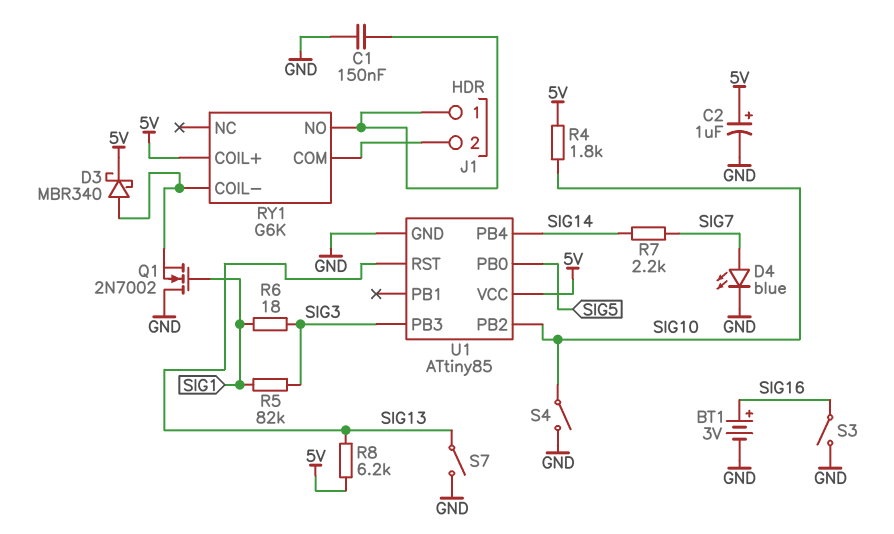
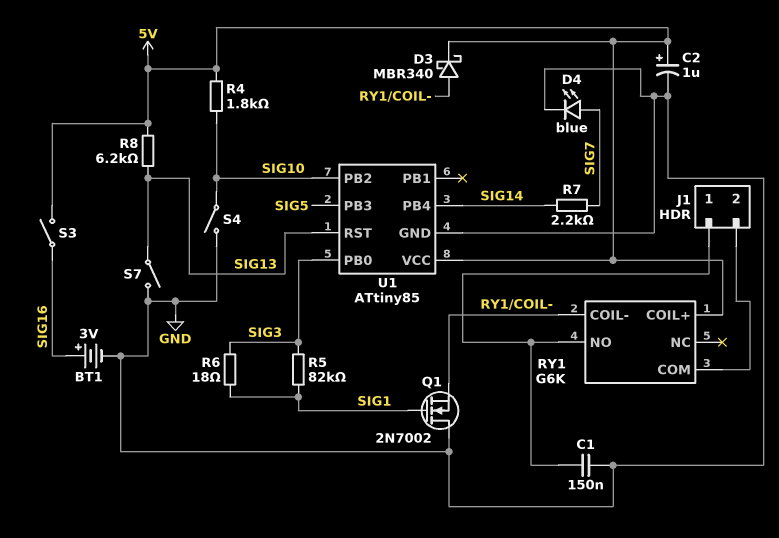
S3: switch (GND, SIG16) -> switch (5V, SIG16)
U1 pin PB0: SIG5 -> SIG3
U1 pin PB3: SIG3 -> SIG5

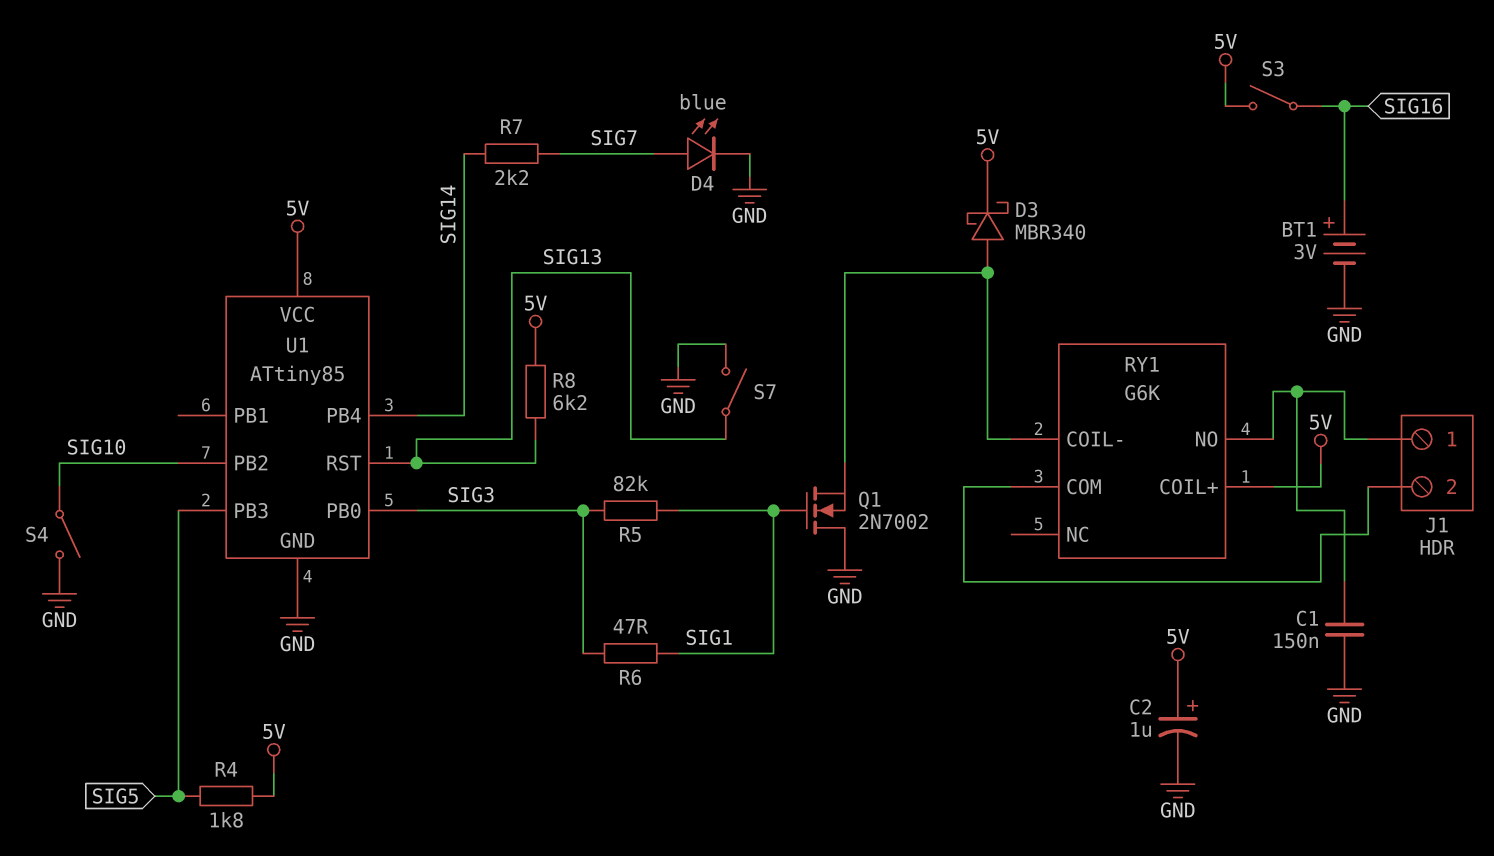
R4: 1.8k (5V, SIG10) -> 1.8k (5V, SIG5)
R6: 18 (SIG1, SIG3) -> 47 (SIG1, SIG3)

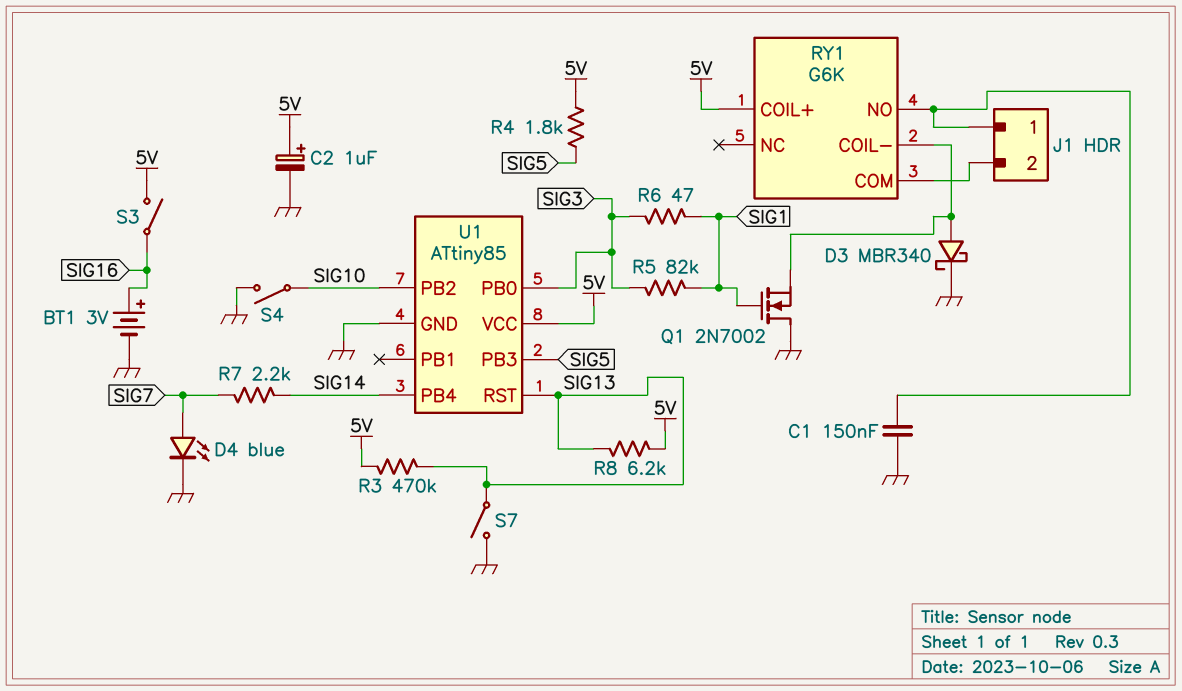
D3: schottky MBR340 (A RY1/COIL-, K 5V) -> schottky MBR340 (A RY1/COIL-, K GND)
R3: none -> 470k (5V, SIG13)

